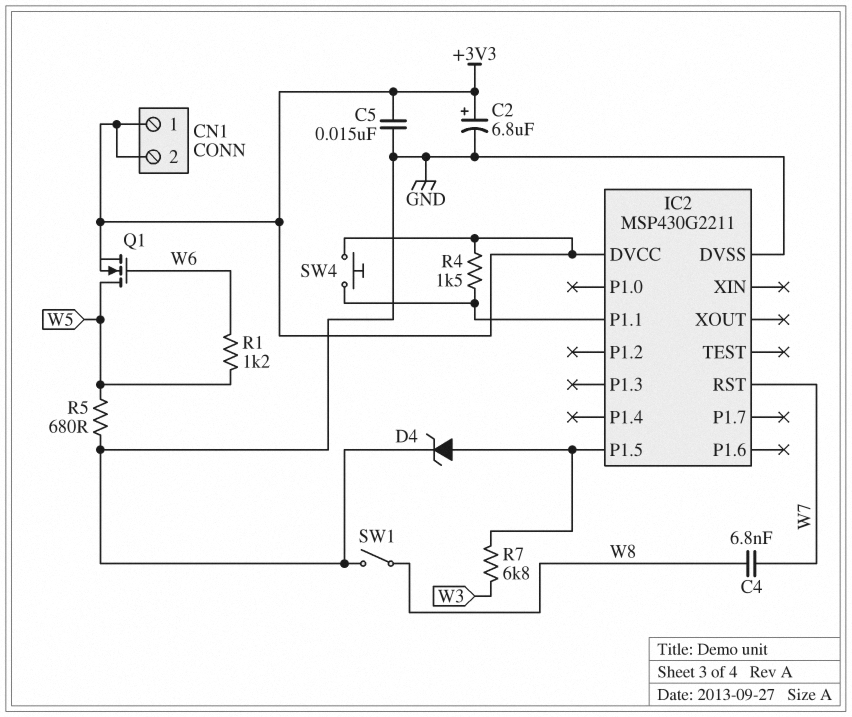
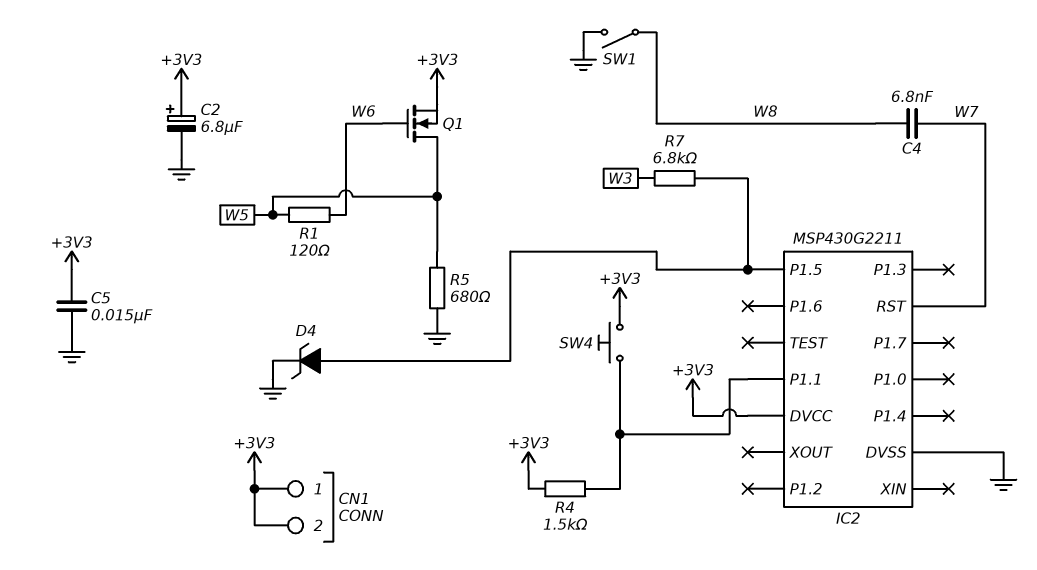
R1: 1.2k (W5, W6) -> 120 (W5, W6)

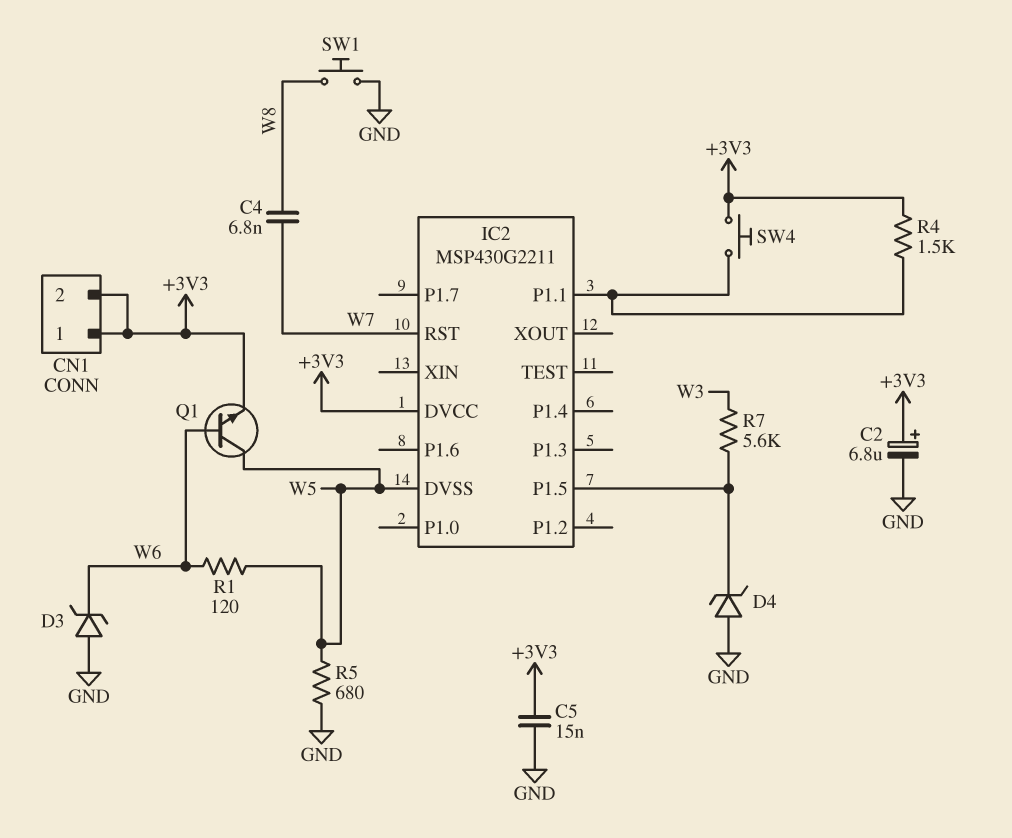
D3: none -> zener (A GND, K W6)
D4: zener (A IC2/P1.5, K GND) -> zener (A GND, K IC2/P1.5)
IC2 pin DVSS: GND -> W5
Q1: NMOS (G W6, D W5, S +3V3) -> NPN (B W6, C W5, E +3V3)
R7: 6.8k (IC2/P1.5, W3) -> 5.6k (IC2/P1.5, W3)
SW1: switch (GND, W8) -> button (GND, W8)

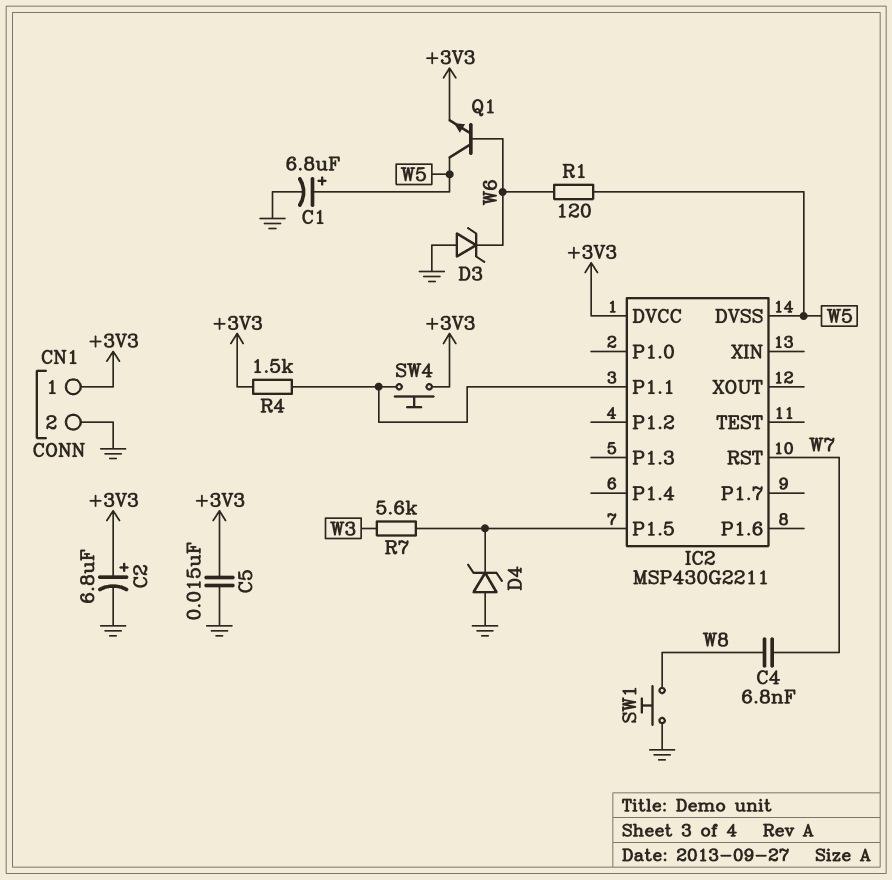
C1: none -> 6.8uF (plus W5, minus GND)
CN1 pin 2: +3V3 -> GND
R5: 680 (GND, W5) -> none

